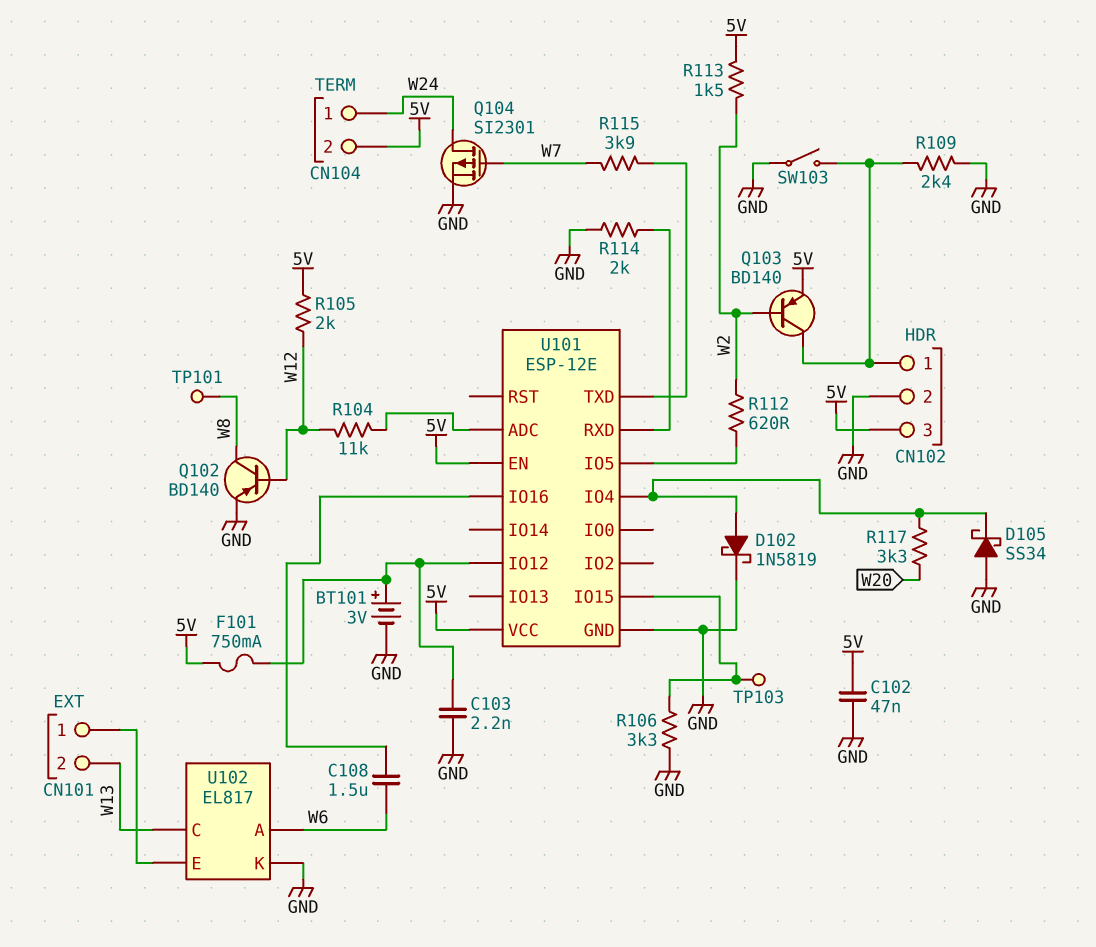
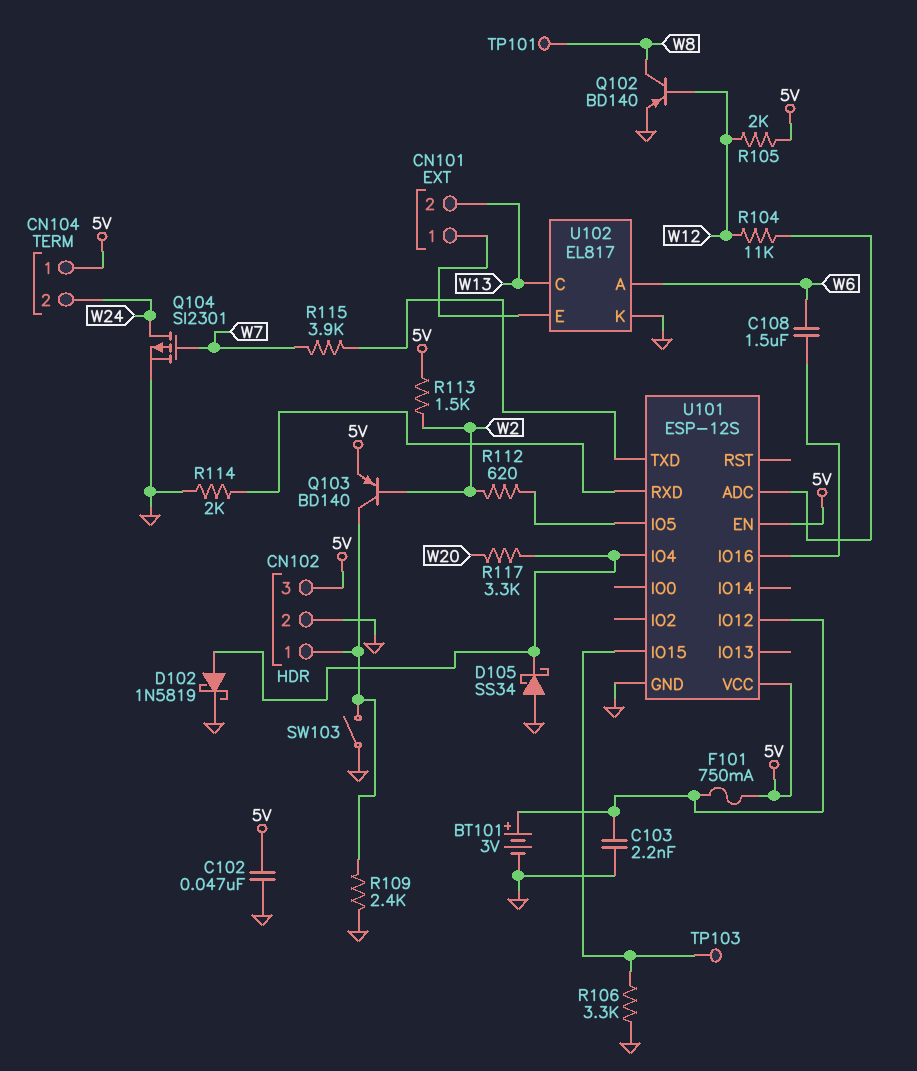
CN104 pin 1: W24 -> 5V
CN104 pin 2: 5V -> W24
U101: ESP-12E -> ESP-12S

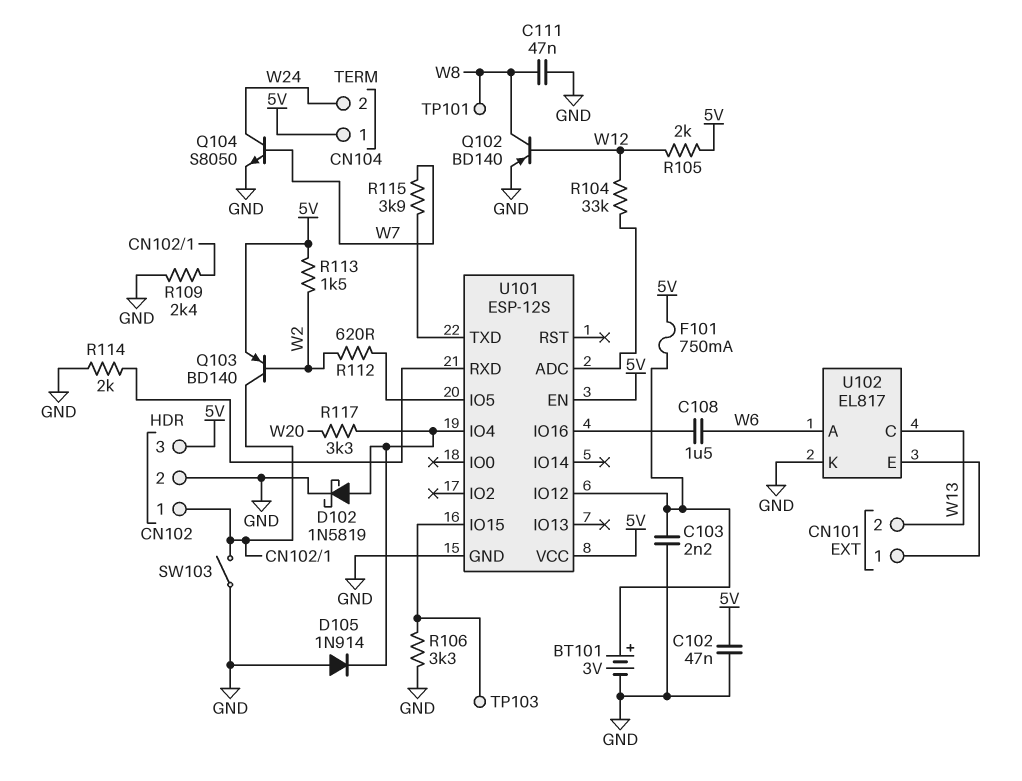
C111: none -> 47nF (GND, W8)
D105: schottky SS34 (A GND, K U101/IO4) -> diode 1N914 (A GND, K U101/IO4)
Q104: PMOS SI2301 (G W7, D W24, S GND) -> NPN S8050 (B W7, C W24, E GND)
R104: 11k (U101/ADC, W12) -> 33k (U101/ADC, W12)

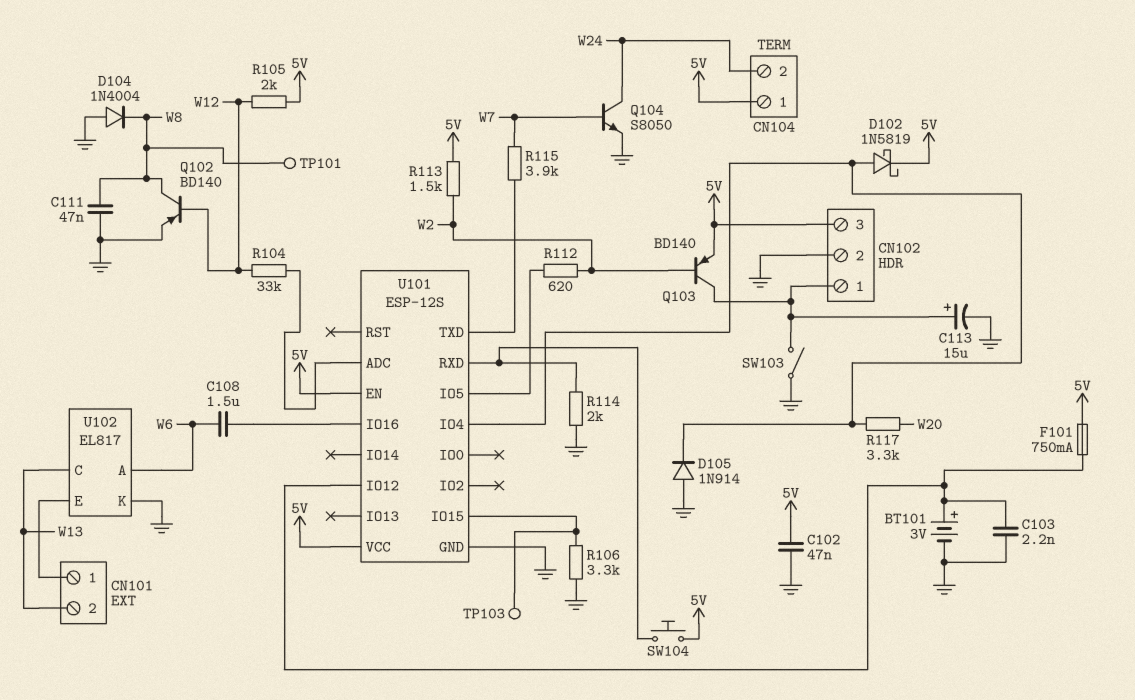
C113: none -> 15uF (plus CN102/1, minus GND)
D102: schottky 1N5819 (A U101/IO4, K GND) -> schottky 1N5819 (A U101/IO4, K 5V)
D104: none -> diode 1N4004 (A GND, K W8)
R109: 2.4k (CN102/1, GND) -> none
SW104: none -> button (5V, U101/RXD)

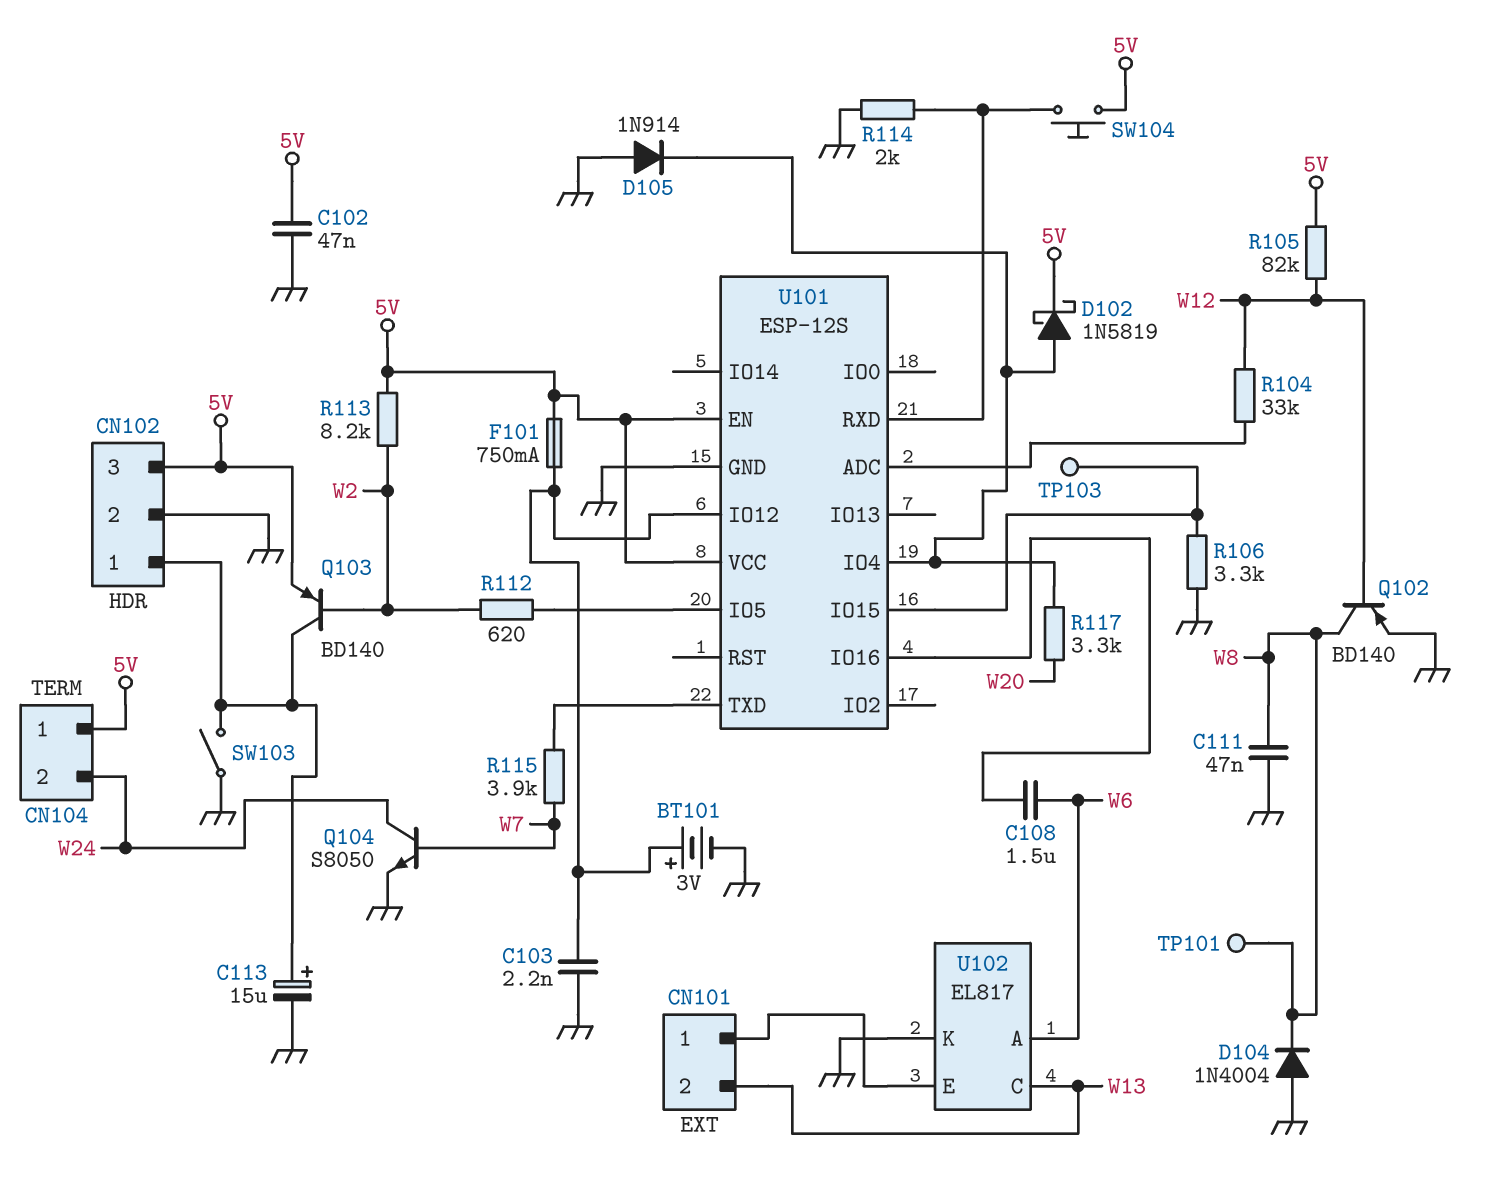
R105: 2k (5V, W12) -> 82k (5V, W12)
R113: 1.5k (5V, W2) -> 8.2k (5V, W2)

